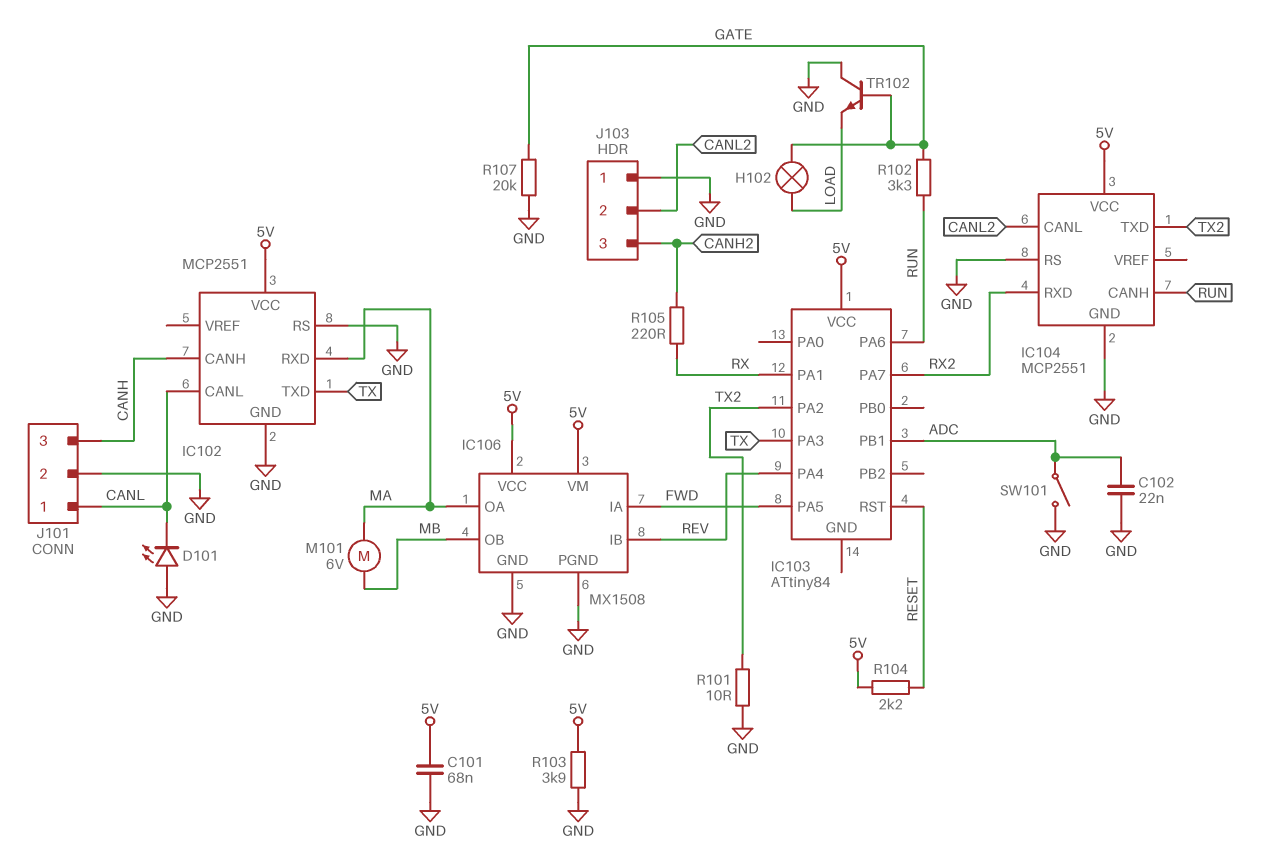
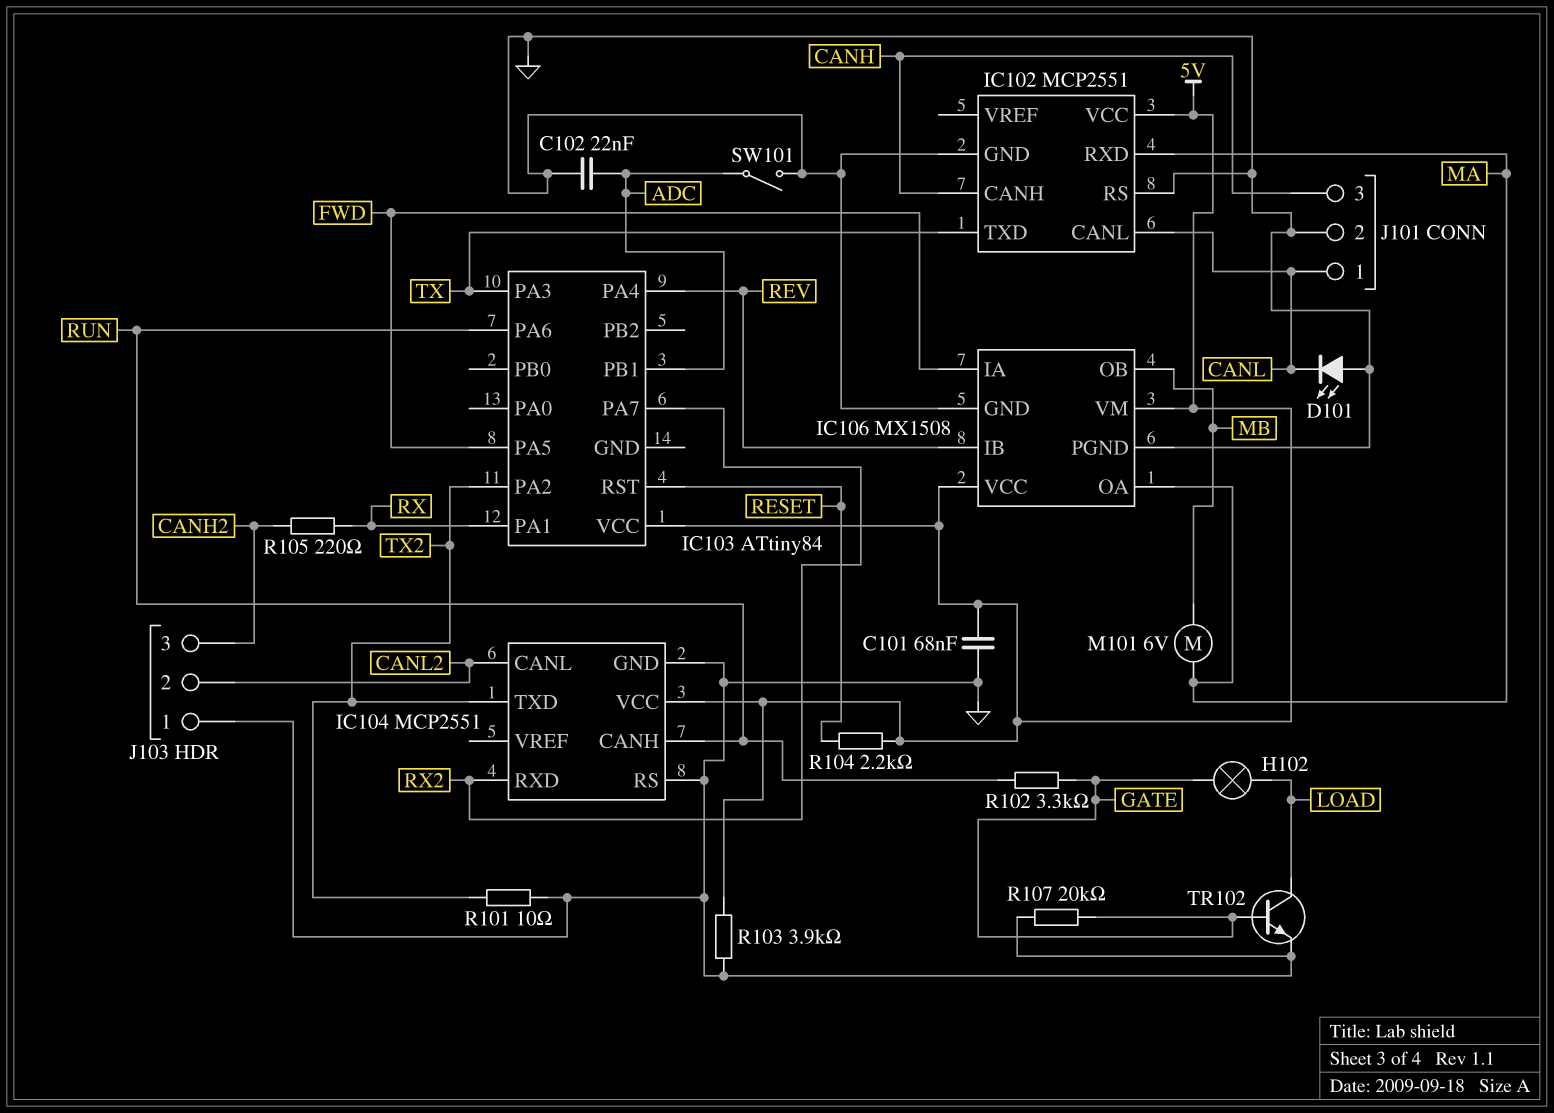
TR102: NPN (B GATE, C GND, E LOAD) -> NPN (B GATE, C LOAD, E GND)

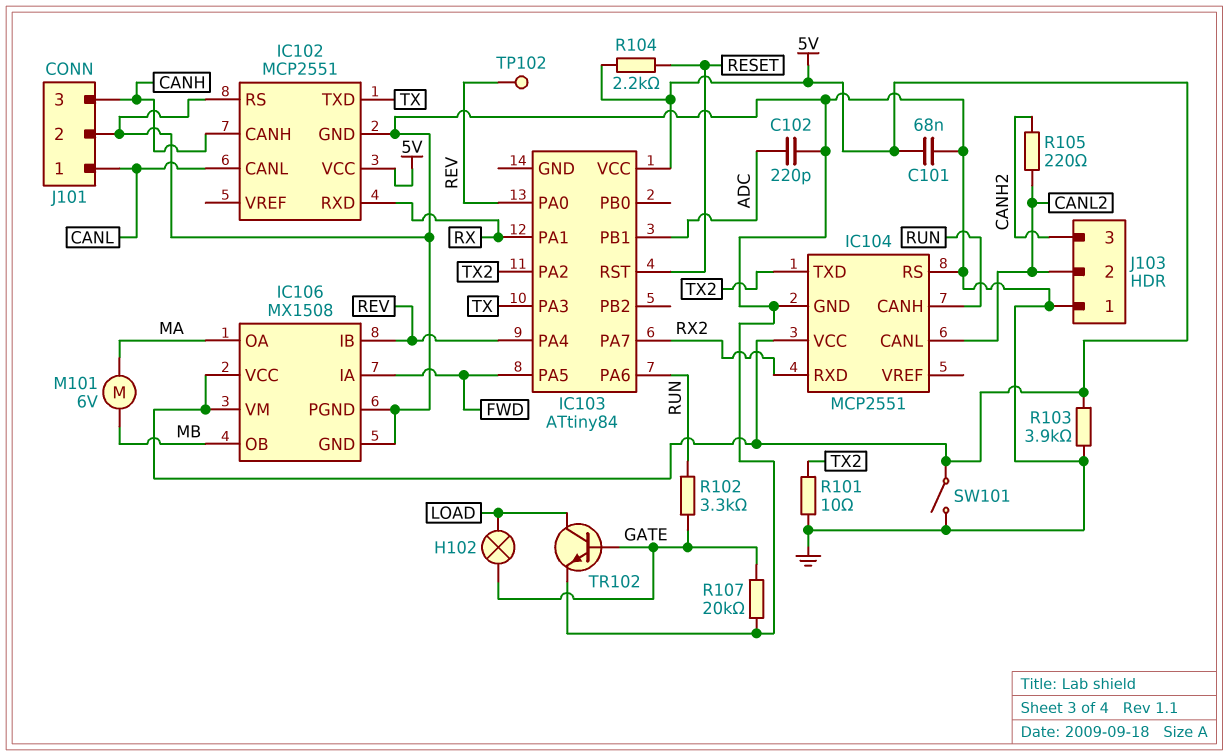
C102: 22nF (ADC, GND) -> 220pF (ADC, GND)
D101: LED (A GND, K CANL) -> none
IC102 pin RXD: MA -> RX
IC103 pin PA0: none -> REV
R105: 220 (CANH2, RX) -> 220 (CANH2, CANL2)
SW101: switch (ADC, GND) -> switch (5V, GND)
TP102: none -> test point (REV)

